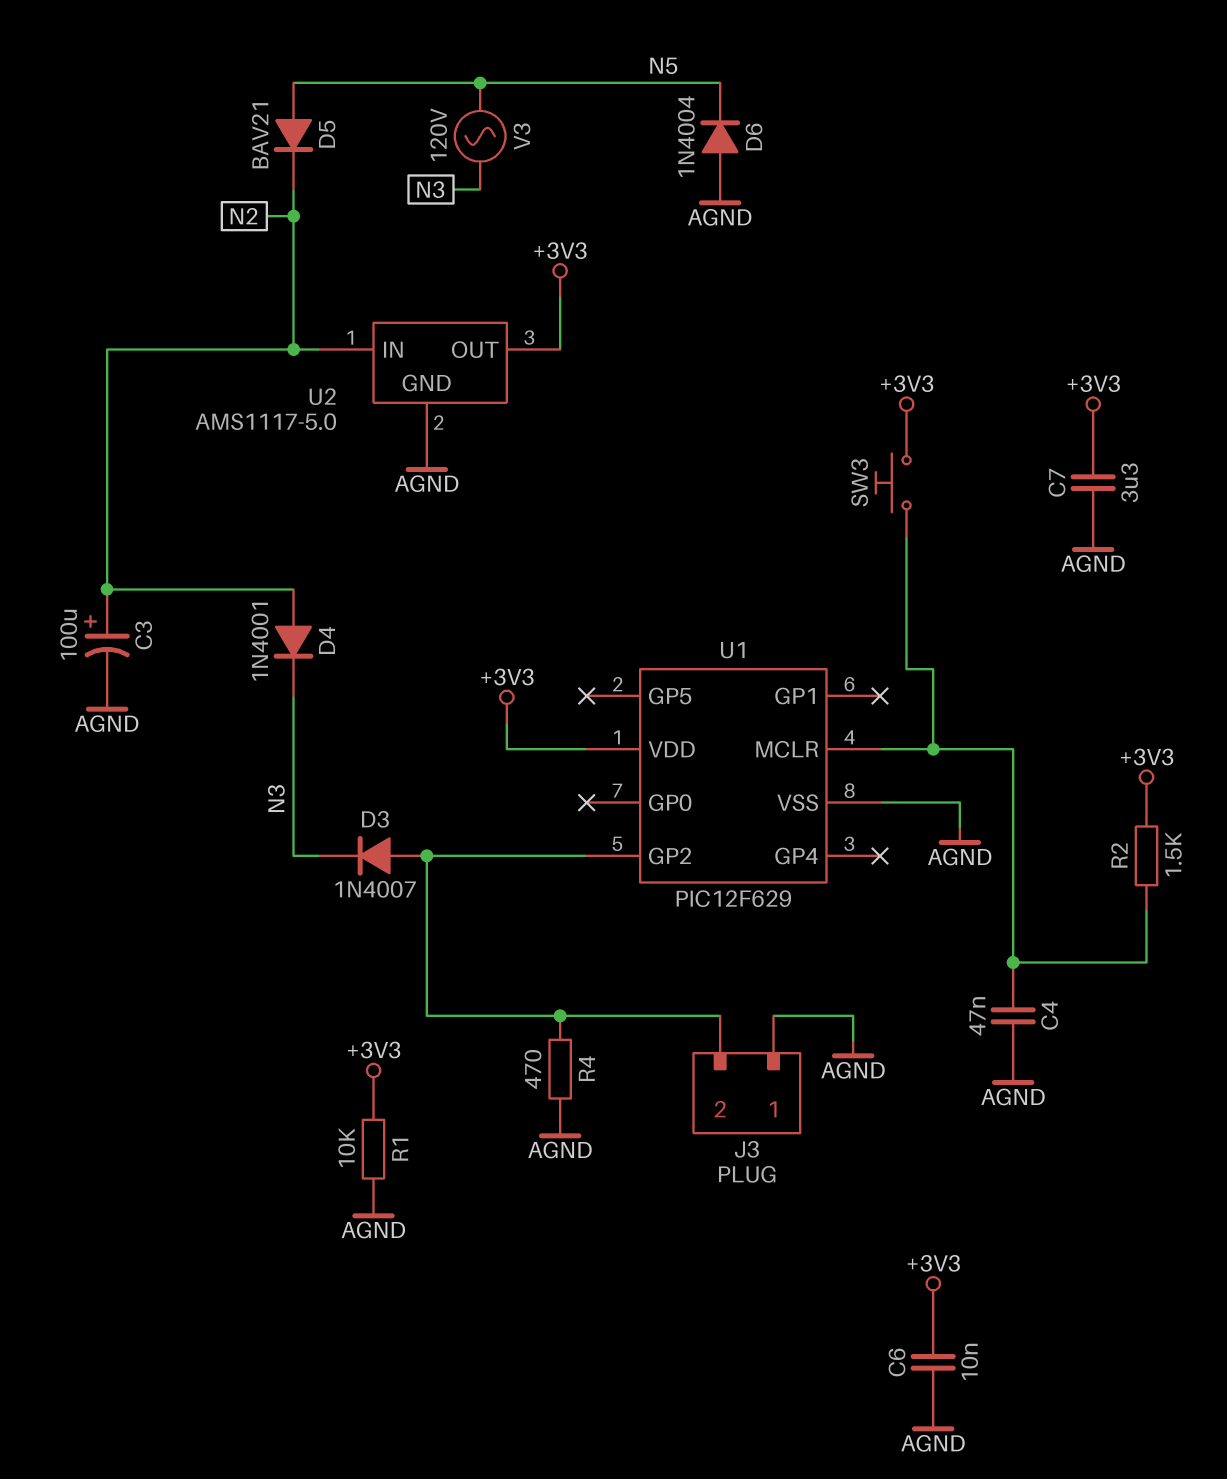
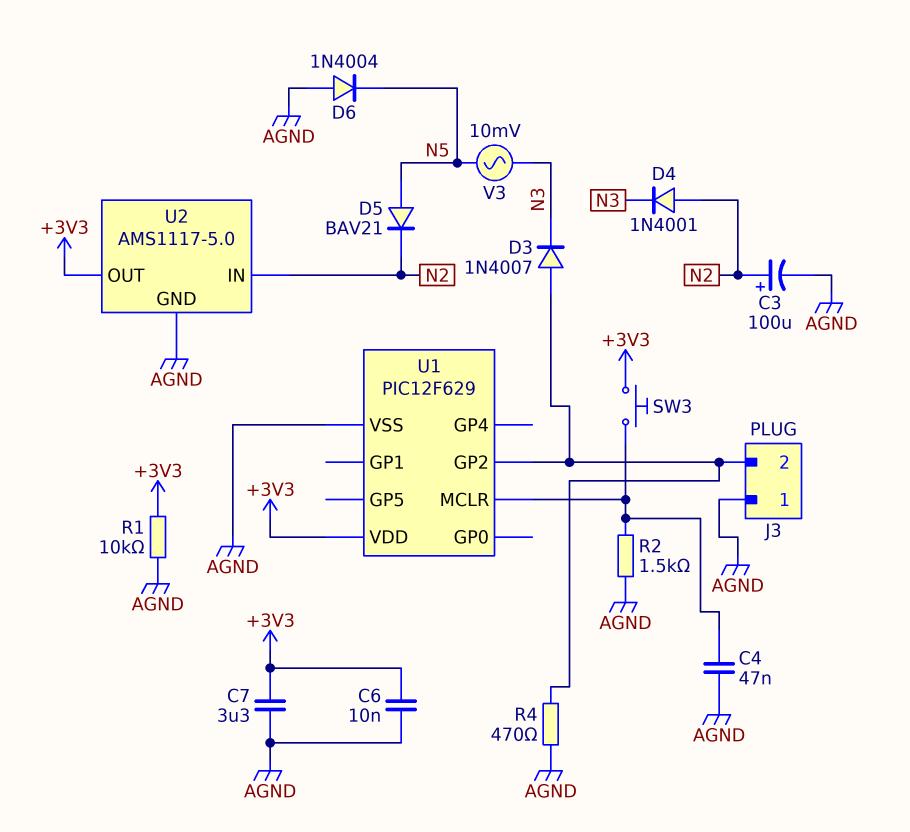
R2: 1.5k (+3V3, U1/MCLR) -> 1.5k (AGND, U1/MCLR)
V3: AC 120V (N3, N5) -> AC 10mV (N3, N5)

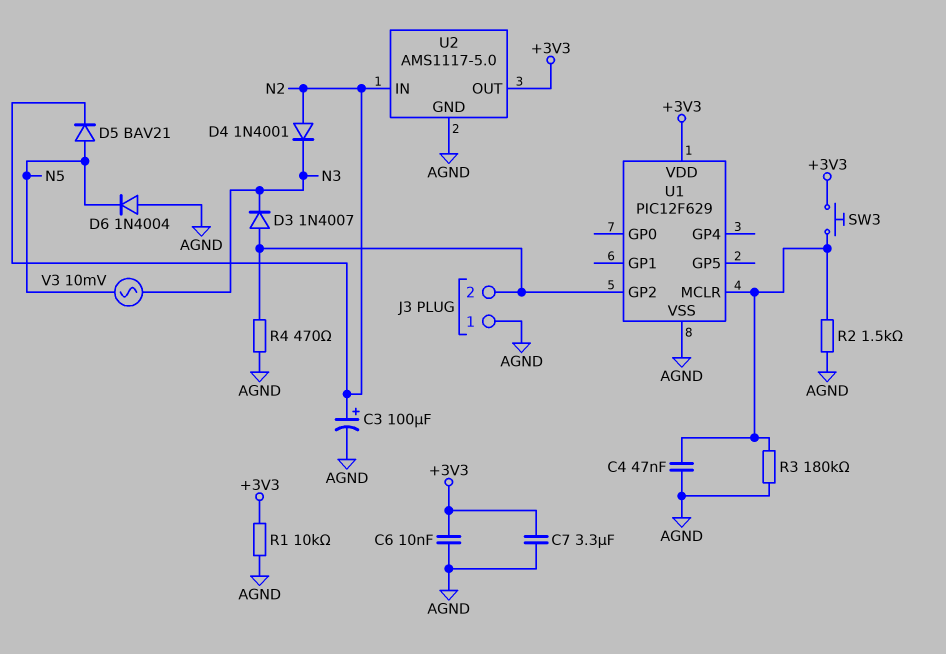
R3: none -> 180k (AGND, U1/MCLR)

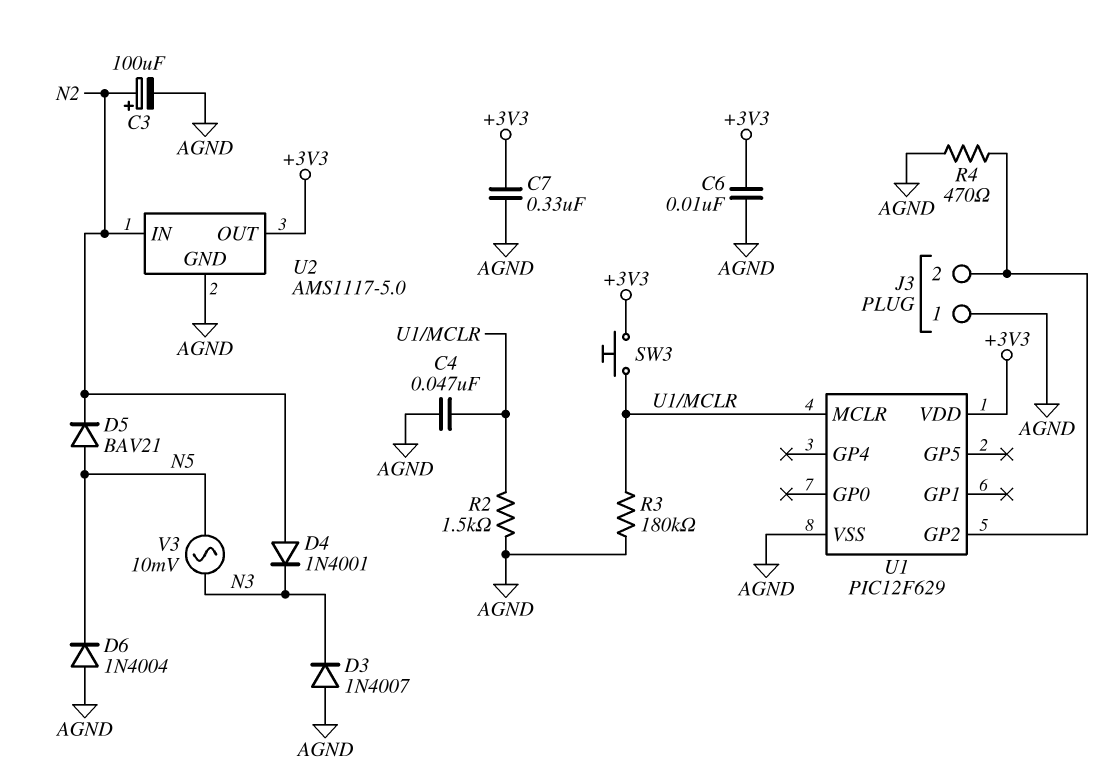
C7: 3.3uF (+3V3, AGND) -> 330nF (+3V3, AGND)
D3: diode 1N4007 (A J3/2, K N3) -> diode 1N4007 (A AGND, K N3)
R1: 10k (+3V3, AGND) -> none

